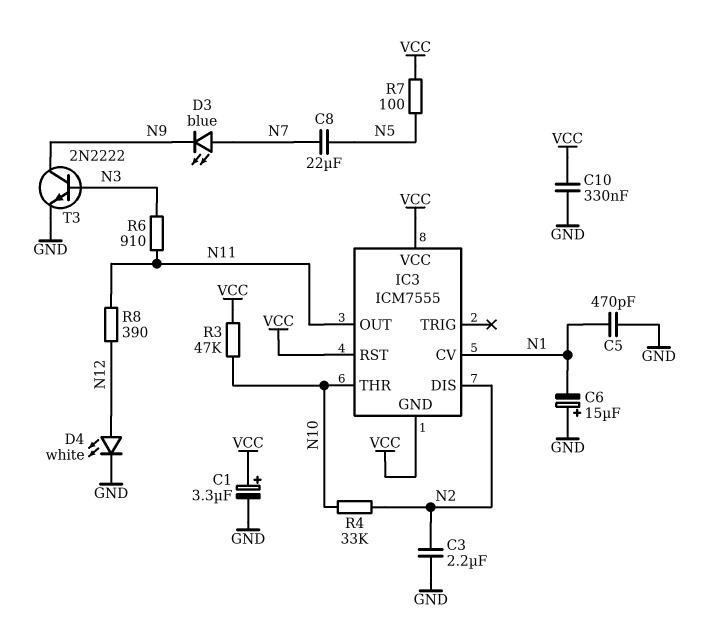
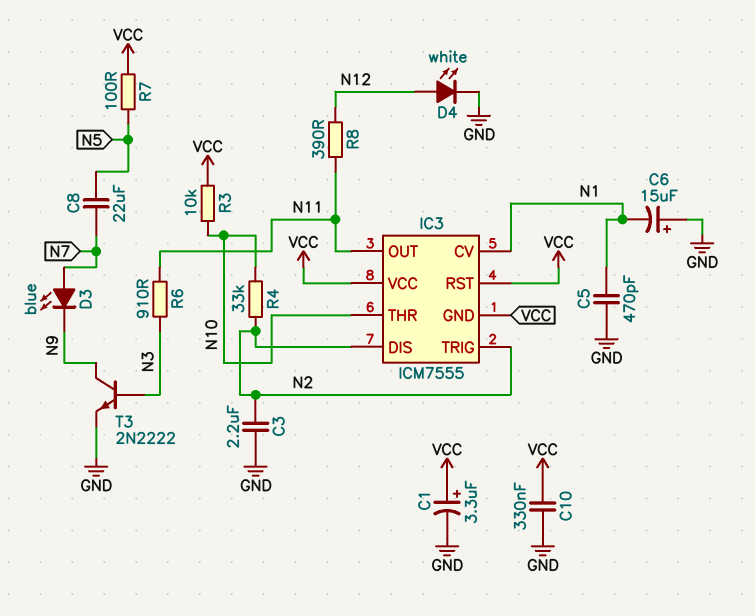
IC3 pin TRIG: none -> N2
R3: 47k (N10, VCC) -> 10k (N10, VCC)

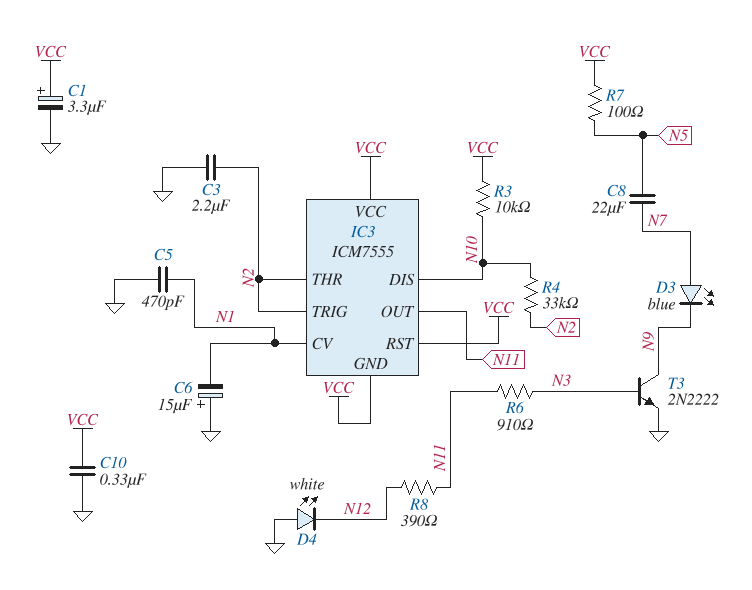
D4: LED white (A N12, K GND) -> LED white (A GND, K N12)
IC3 pin DIS: N2 -> N10
IC3 pin THR: N10 -> N2

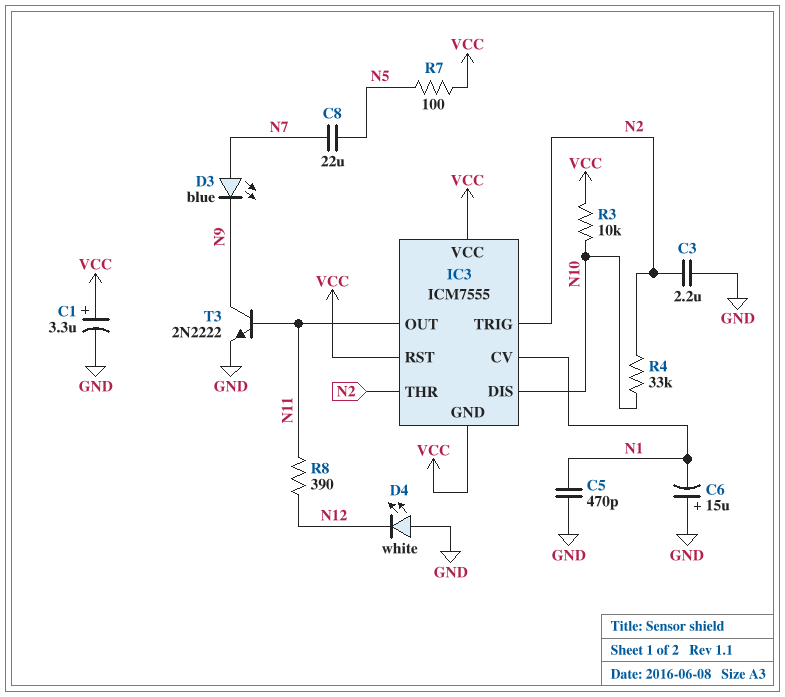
C10: 330nF (GND, VCC) -> none
R6: 910 (N3, N11) -> none
T3: NPN 2N2222 (B N3, C N9, E GND) -> NPN 2N2222 (B N11, C N9, E GND)

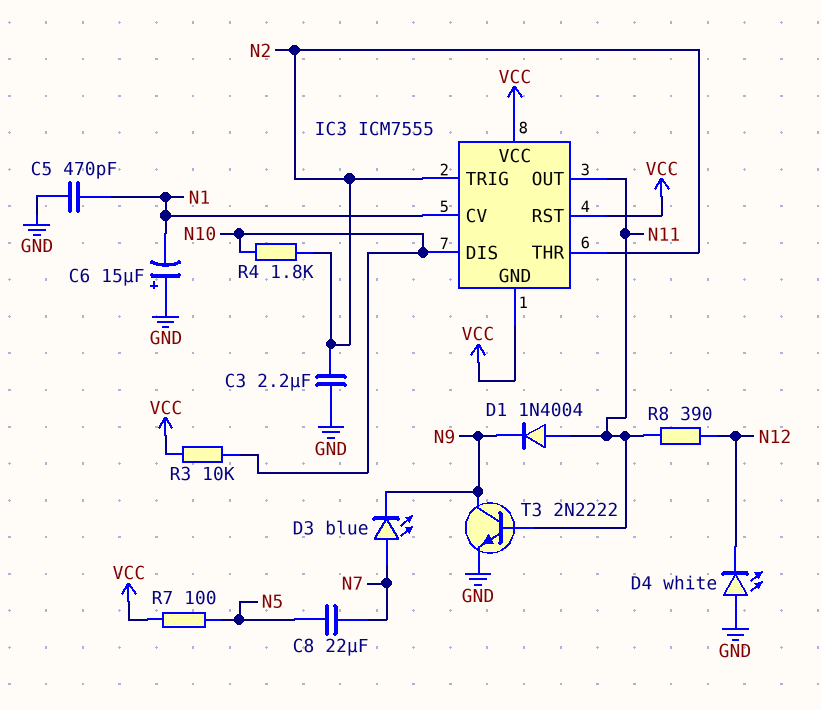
C1: 3.3uF (plus VCC, minus GND) -> none
D1: none -> diode 1N4004 (A N11, K N9)
R4: 33k (N2, N10) -> 1.8k (N2, N10)

